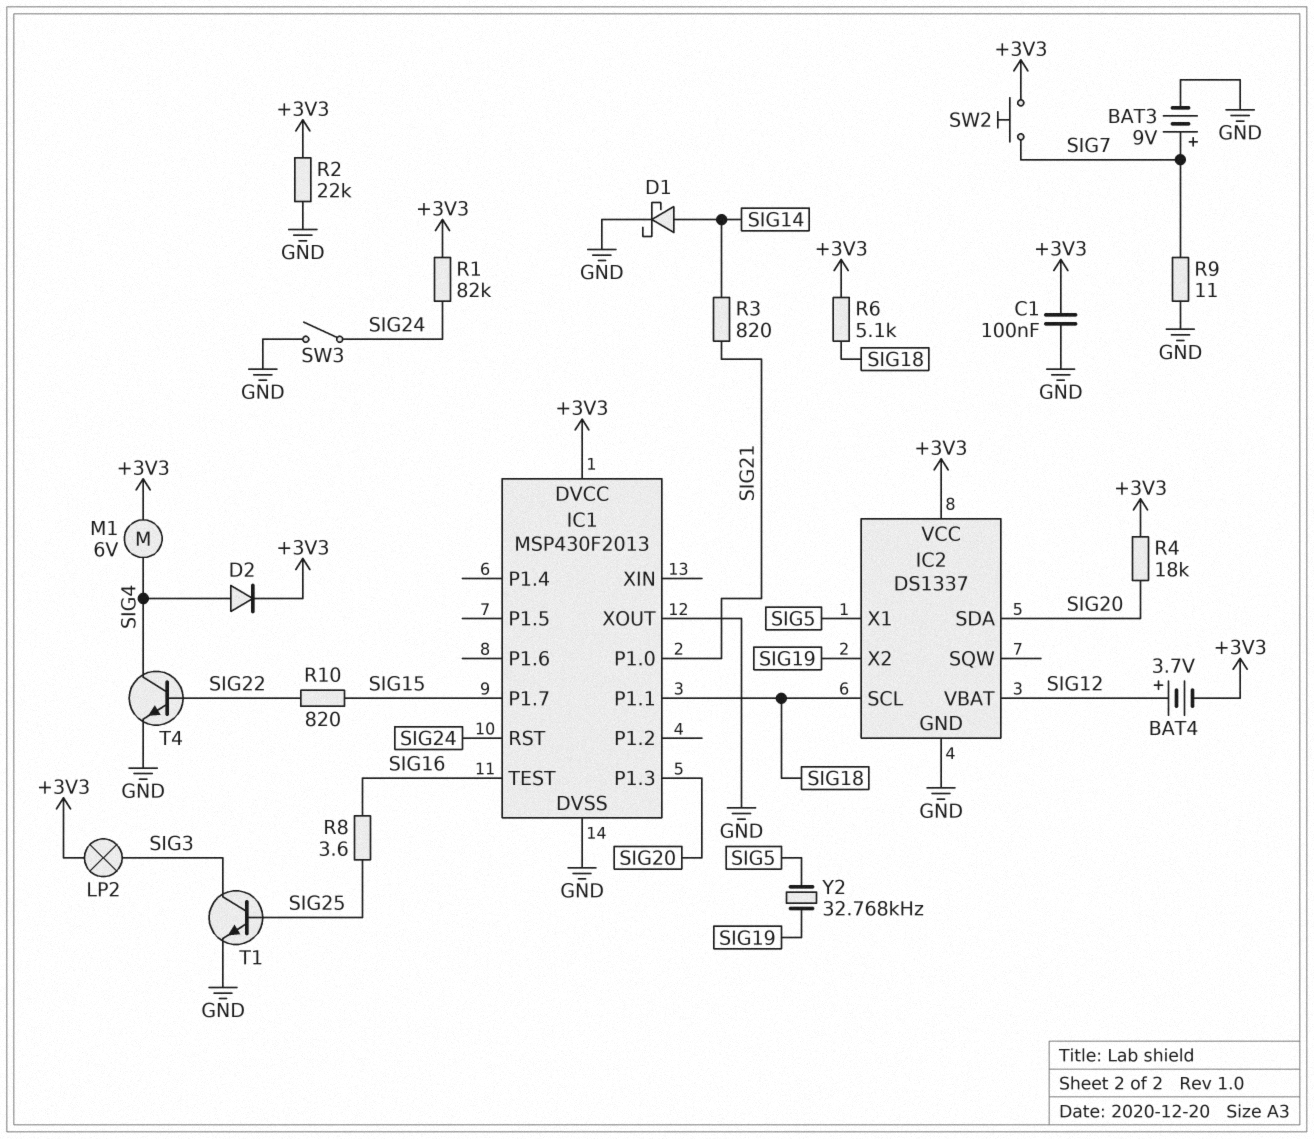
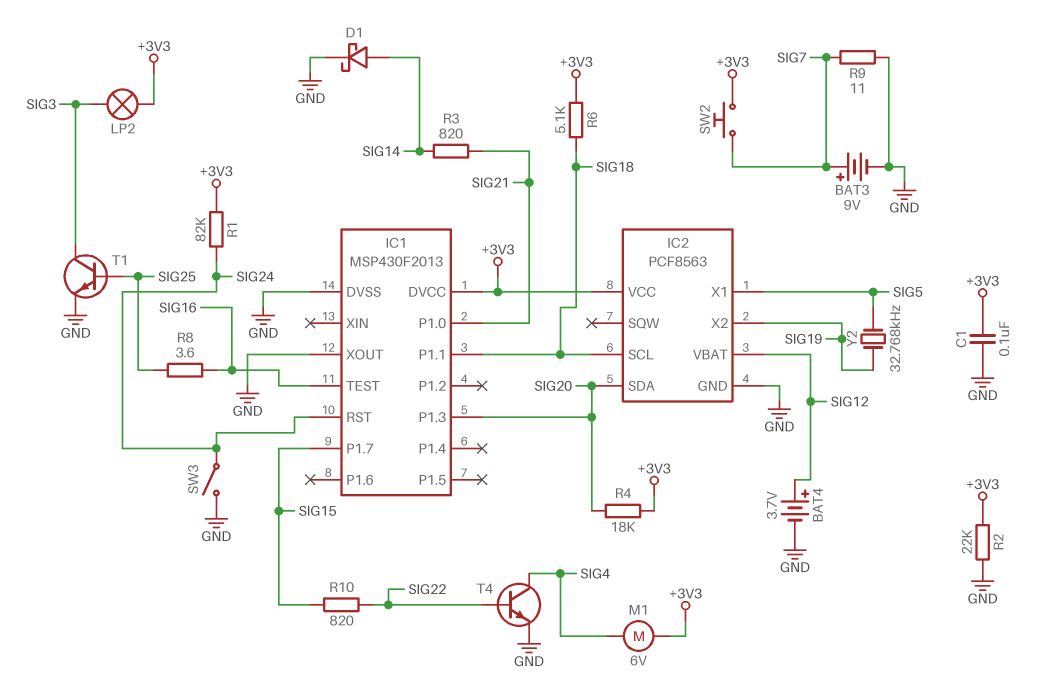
BAT4: 3.7V (plus SIG12, minus +3V3) -> 3.7V (plus SIG12, minus GND)
D2: diode (A SIG4, K +3V3) -> none
IC2: DS1337 -> PCF8563

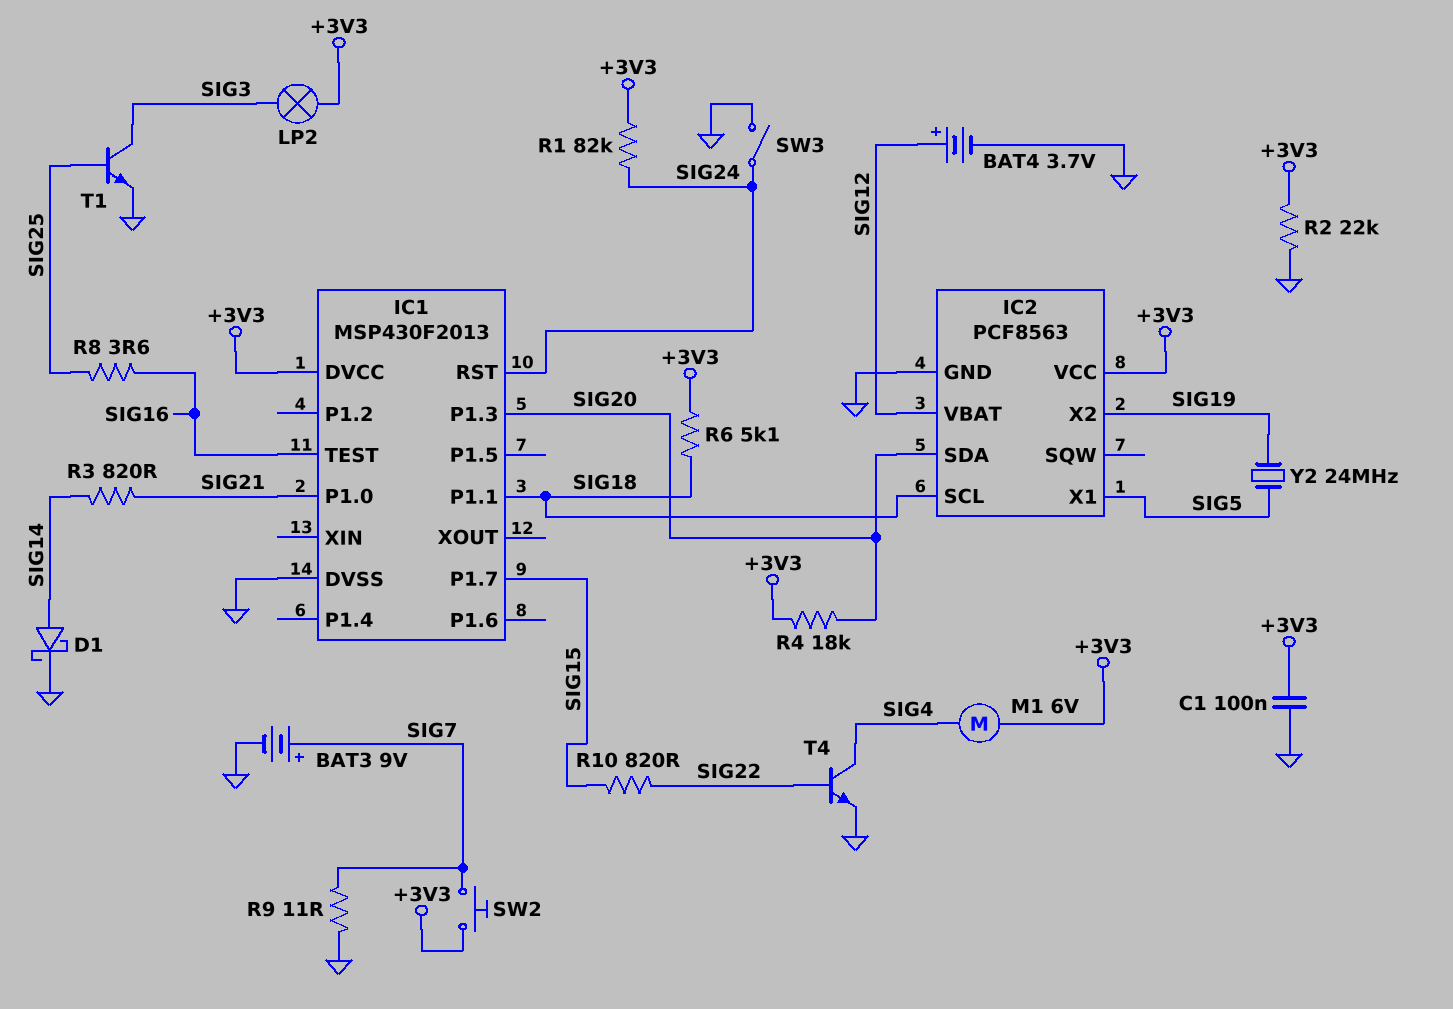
IC1 pin XOUT: GND -> none
Y2: 32.768kHz (SIG5, SIG19) -> 24MHz (SIG5, SIG19)

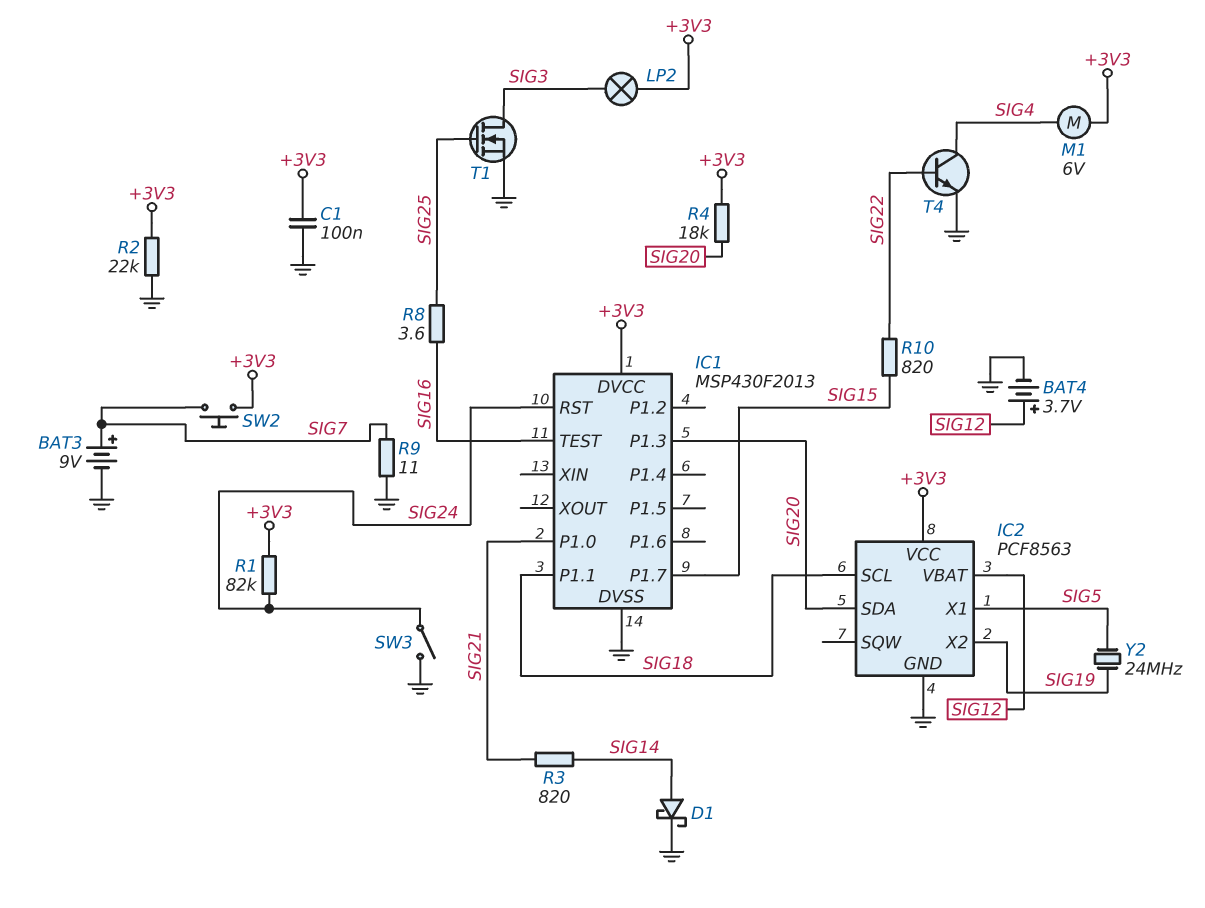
R6: 5.1k (+3V3, SIG18) -> none
T1: NPN (B SIG25, C SIG3, E GND) -> NMOS (G SIG25, D SIG3, S GND)

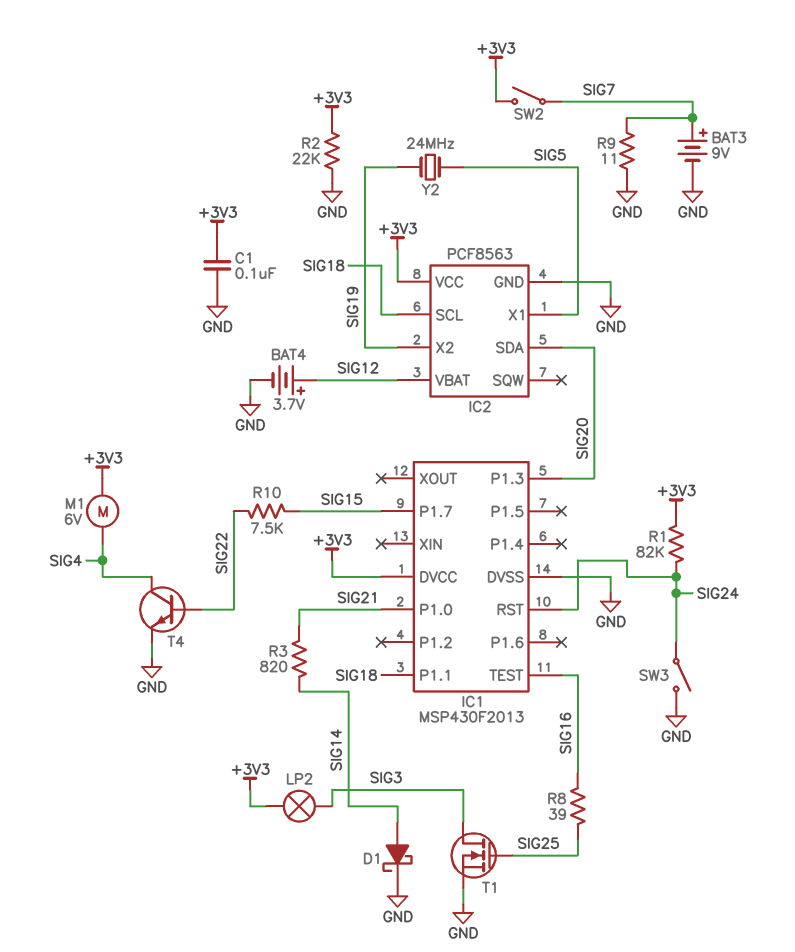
R4: 18k (+3V3, SIG20) -> none
R8: 3.6 (SIG16, SIG25) -> 39 (SIG16, SIG25)
R10: 820 (SIG15, SIG22) -> 7.5k (SIG15, SIG22)
SW2: button (+3V3, SIG7) -> switch (+3V3, SIG7)

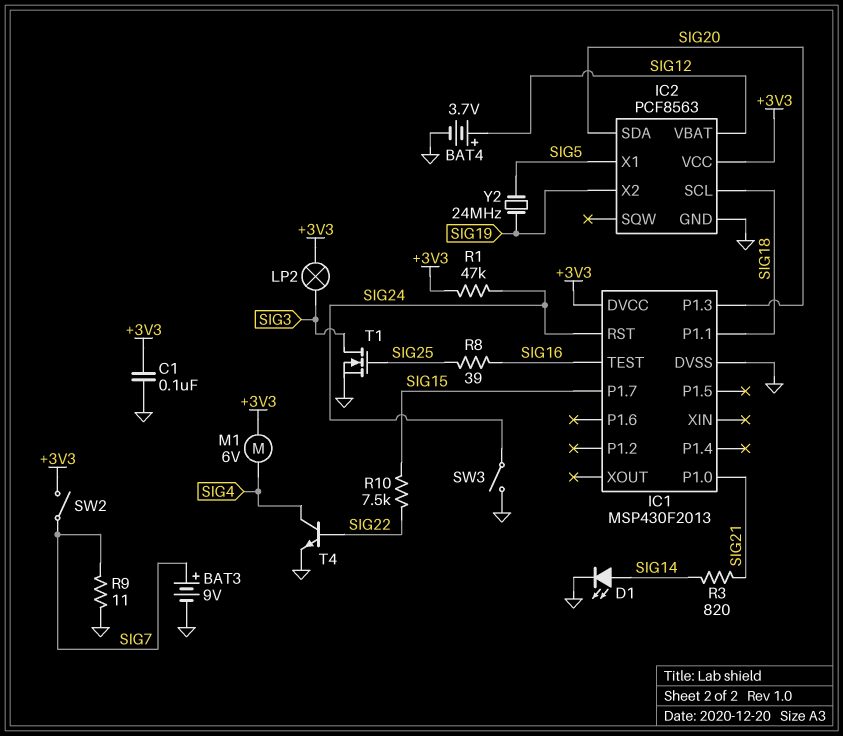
D1: schottky (A SIG14, K GND) -> LED (A SIG14, K GND)
R1: 82k (+3V3, SIG24) -> 47k (+3V3, SIG24)
R2: 22k (+3V3, GND) -> none

